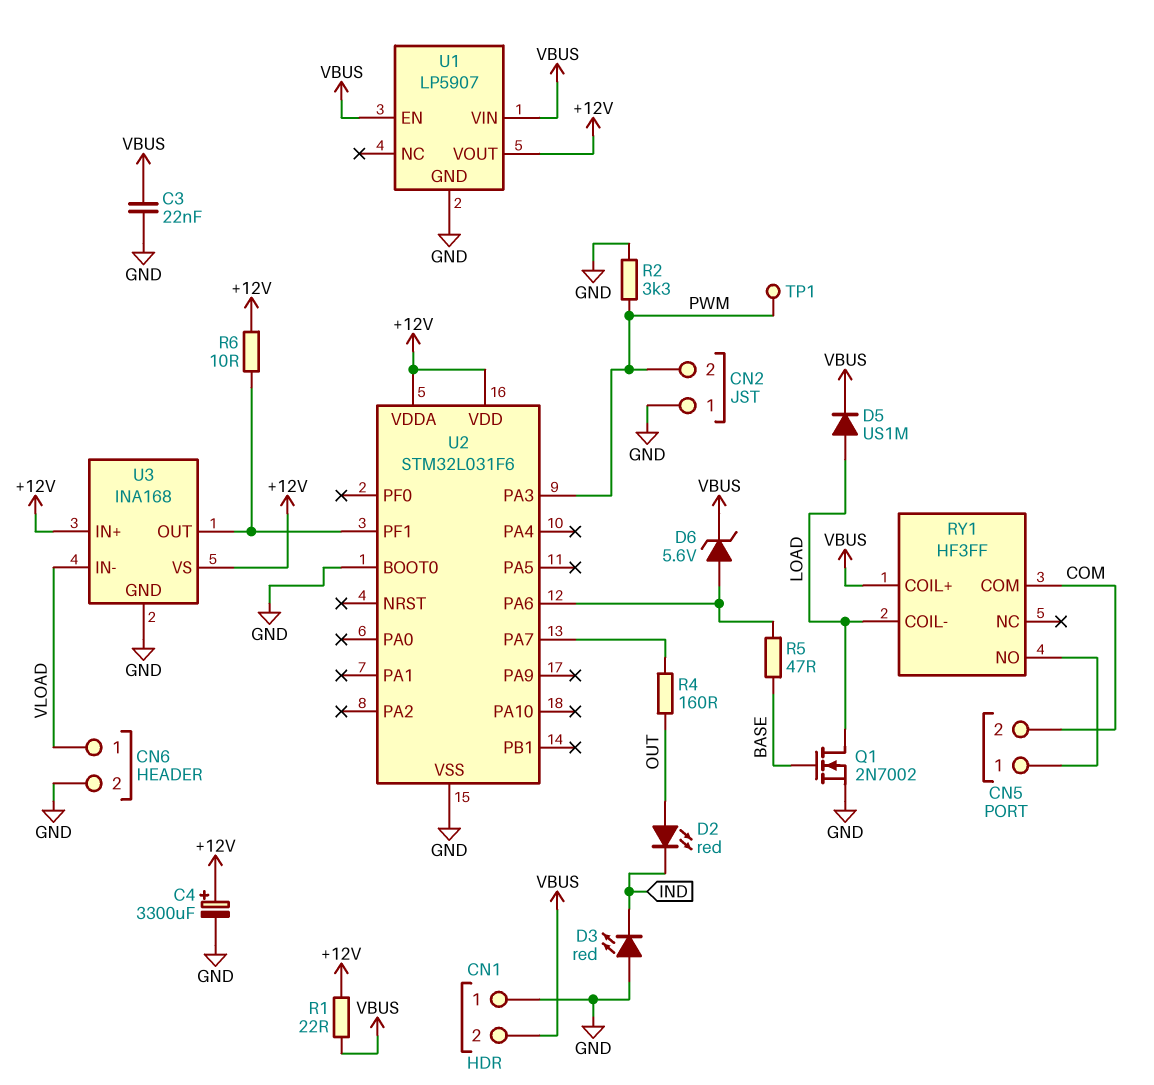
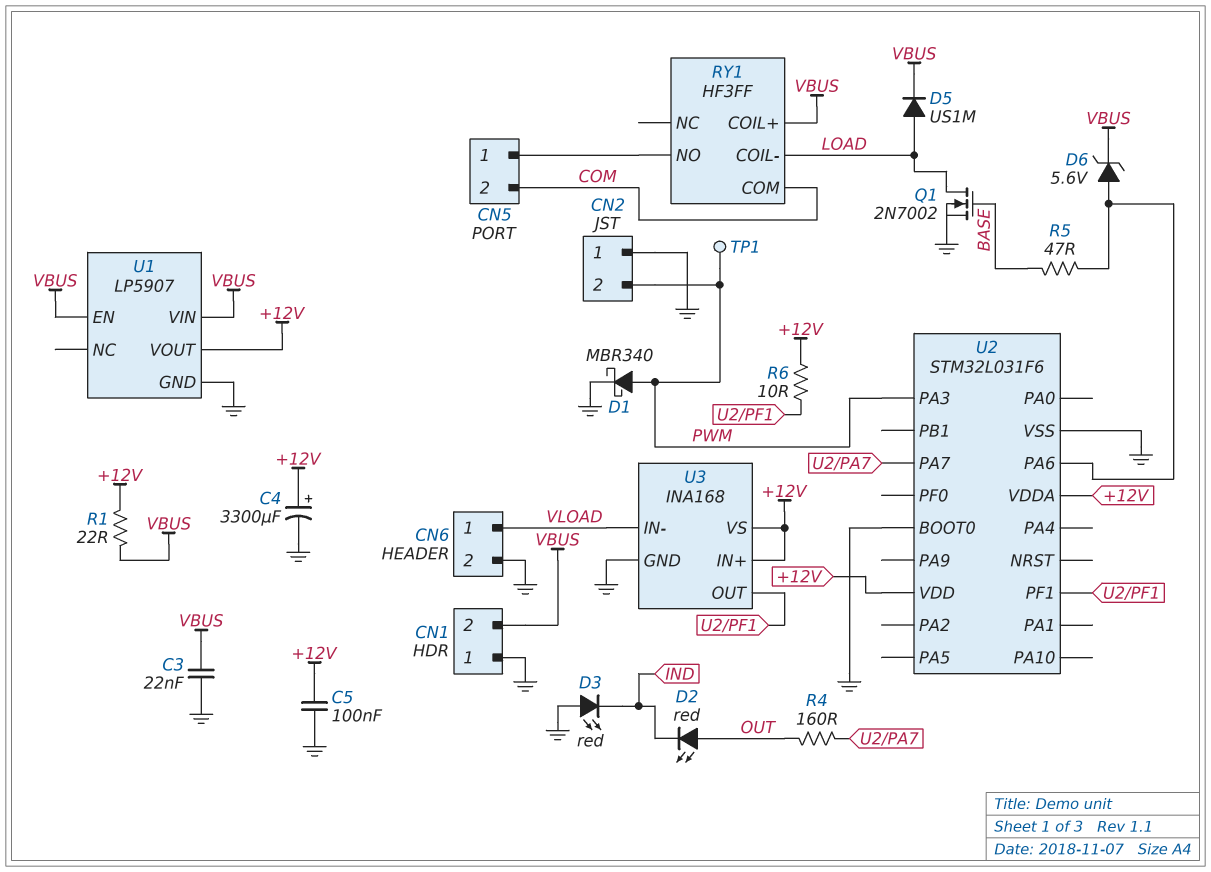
C5: none -> 100nF (+12V, GND)
D1: none -> schottky MBR340 (A PWM, K GND)
R2: 3.3k (GND, PWM) -> none

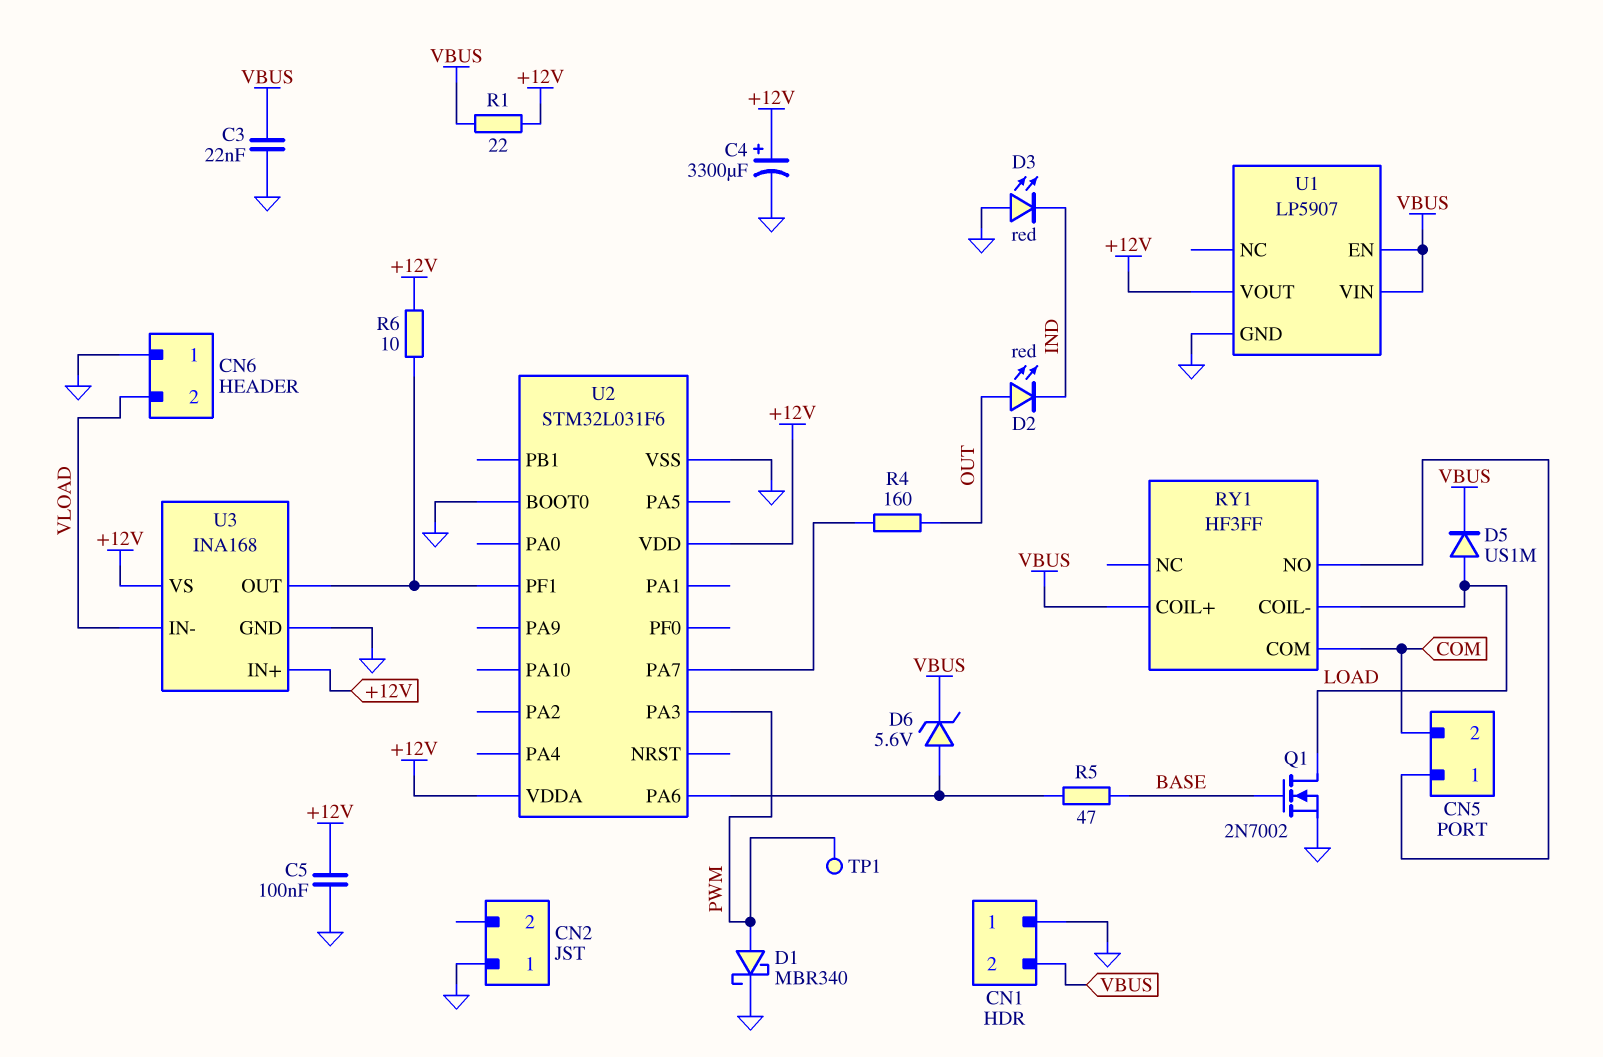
CN2 pin 2: PWM -> none
CN6 pin 1: VLOAD -> GND
CN6 pin 2: GND -> VLOAD

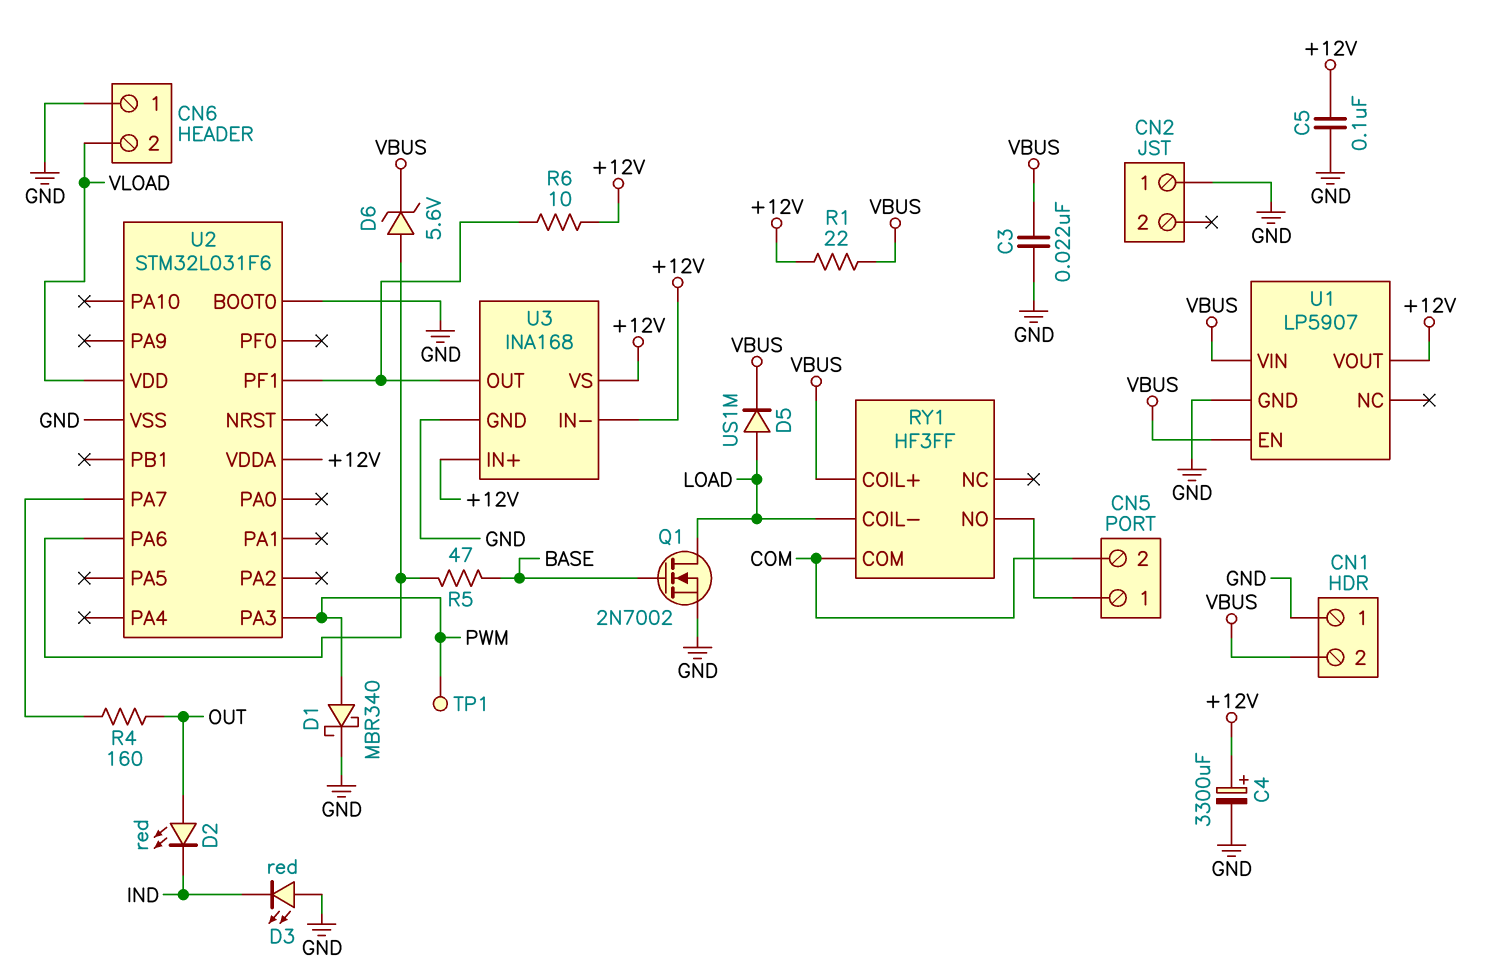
U2 pin VDD: +12V -> VLOAD
U3 pin IN-: VLOAD -> +12V

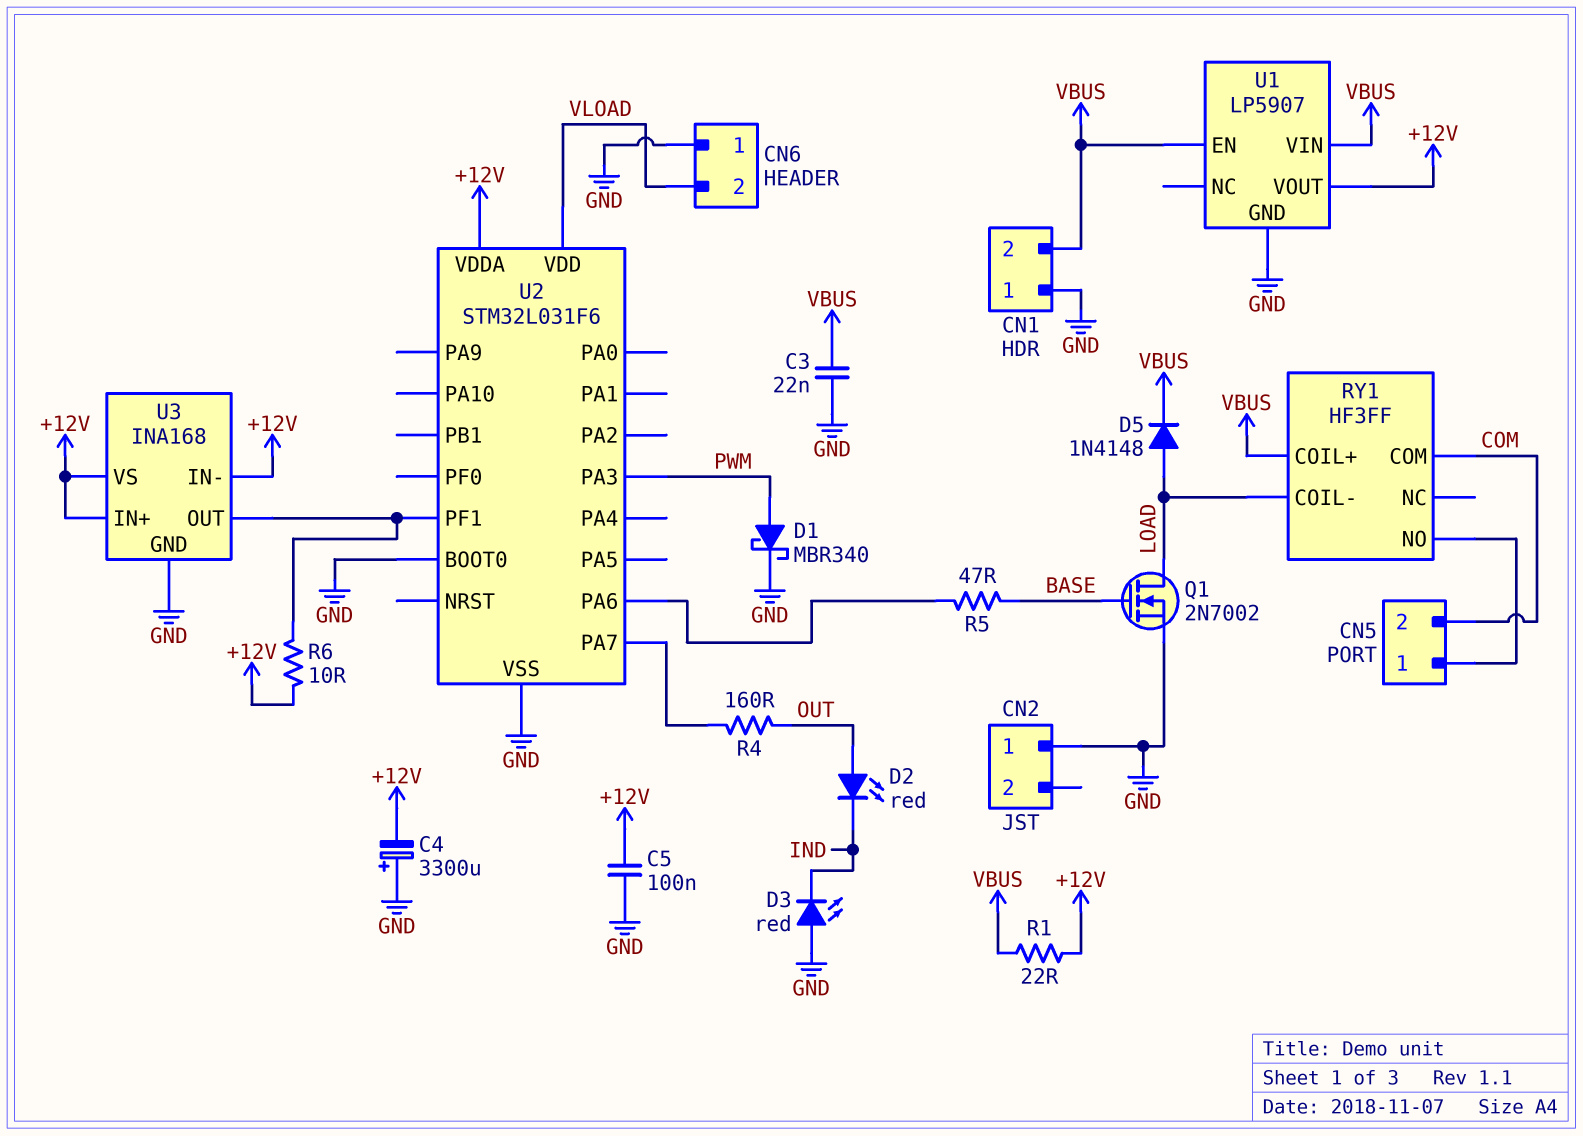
C4: 3300uF (plus +12V, minus GND) -> 3300uF (plus GND, minus +12V)
D5: diode US1M (A LOAD, K VBUS) -> diode 1N4148 (A LOAD, K VBUS)
D6: zener 5.6V (A U2/PA6, K VBUS) -> none
TP1: test point (PWM) -> none

